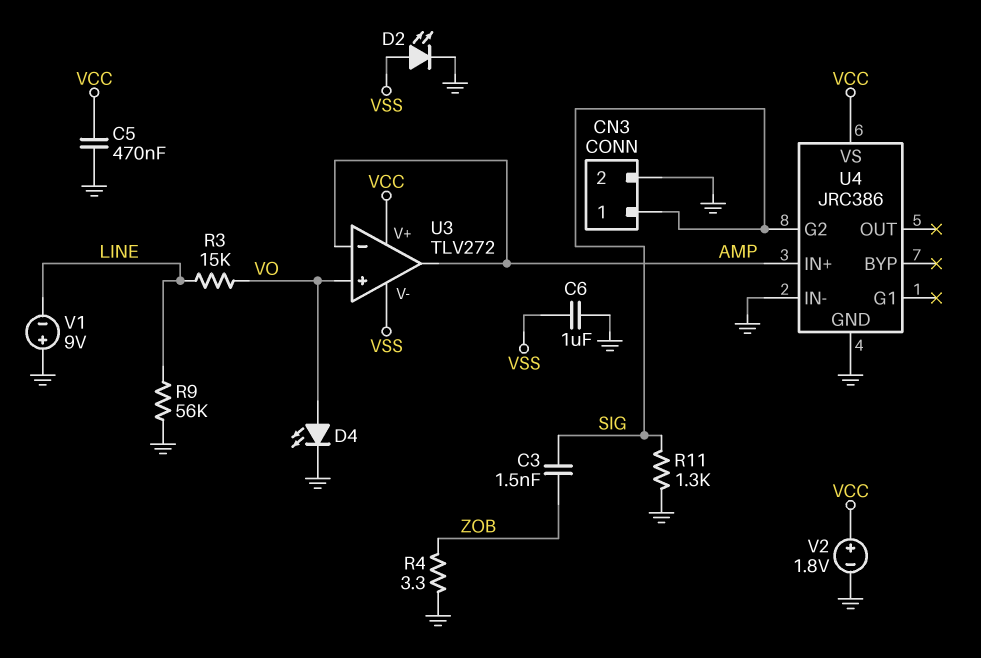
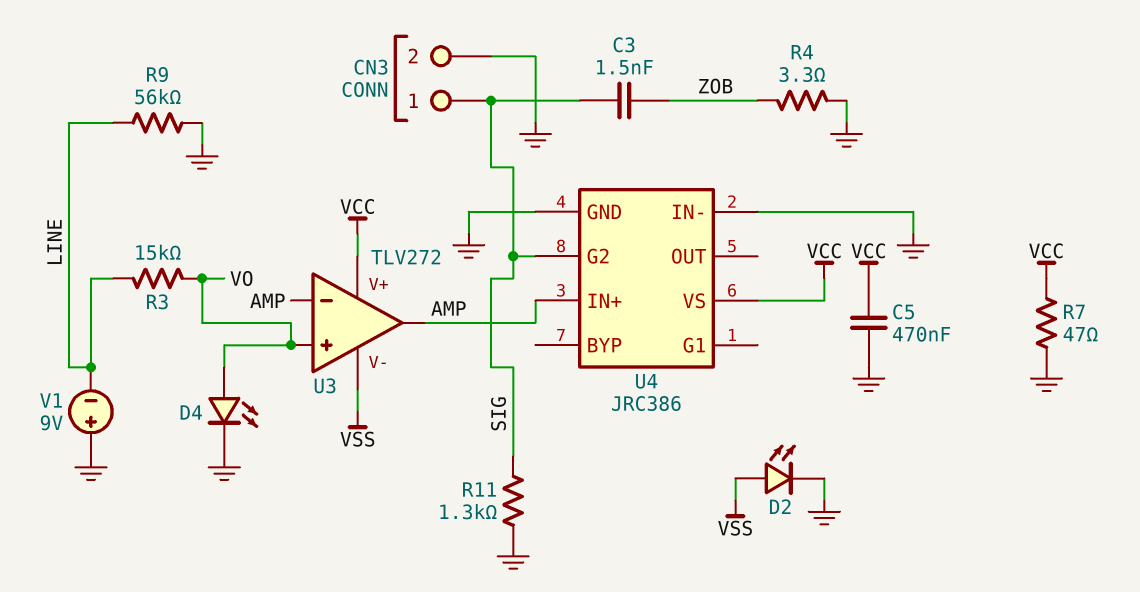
C6: 1uF (GND, VSS) -> none
R7: none -> 47 (GND, VCC)
V2: 1.8V (plus VCC, minus GND) -> none

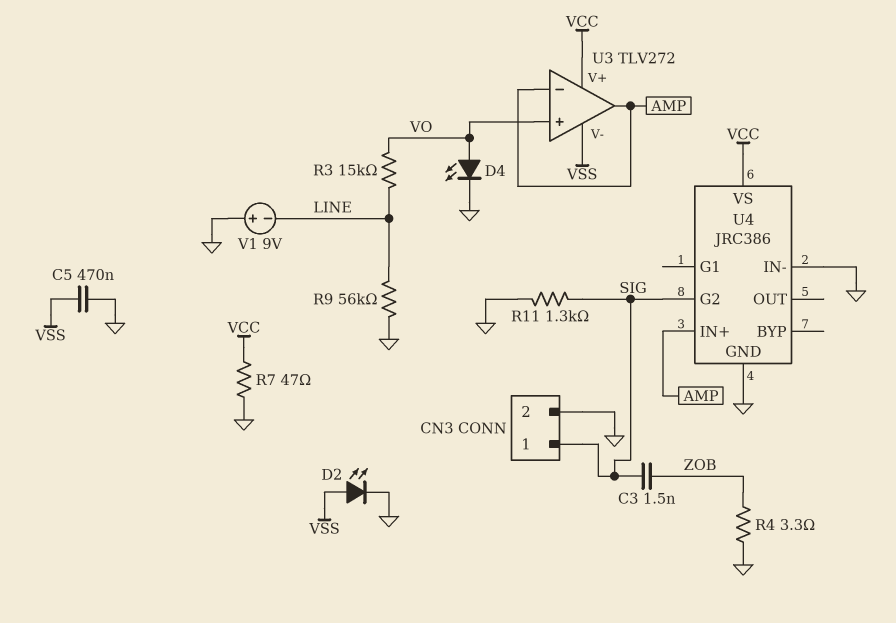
C5: 470nF (GND, VCC) -> 470nF (GND, VSS)

